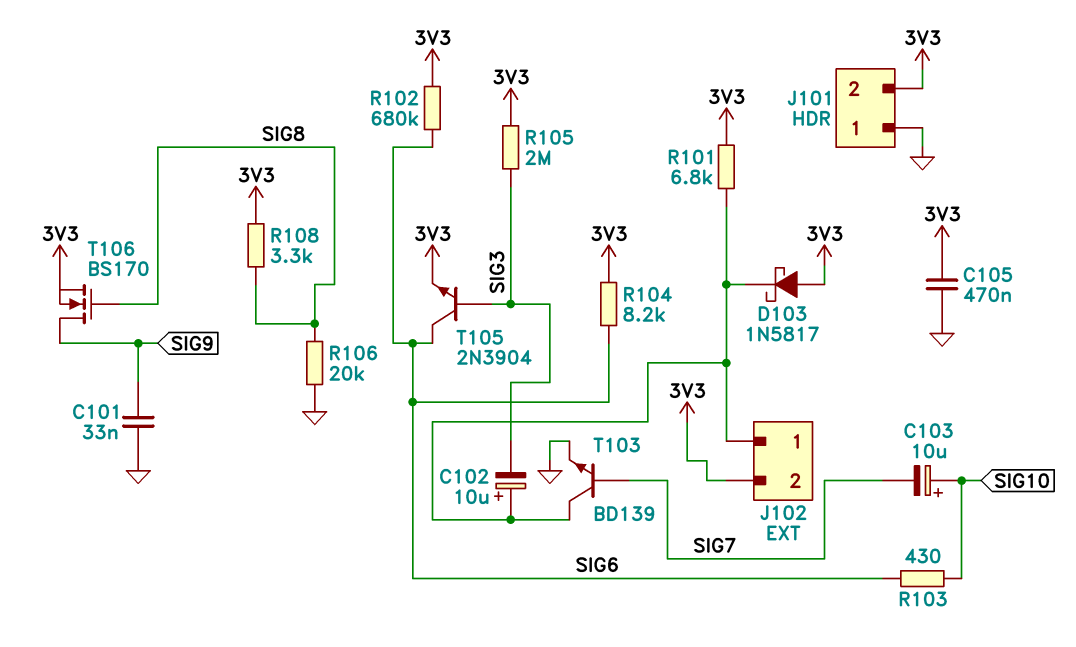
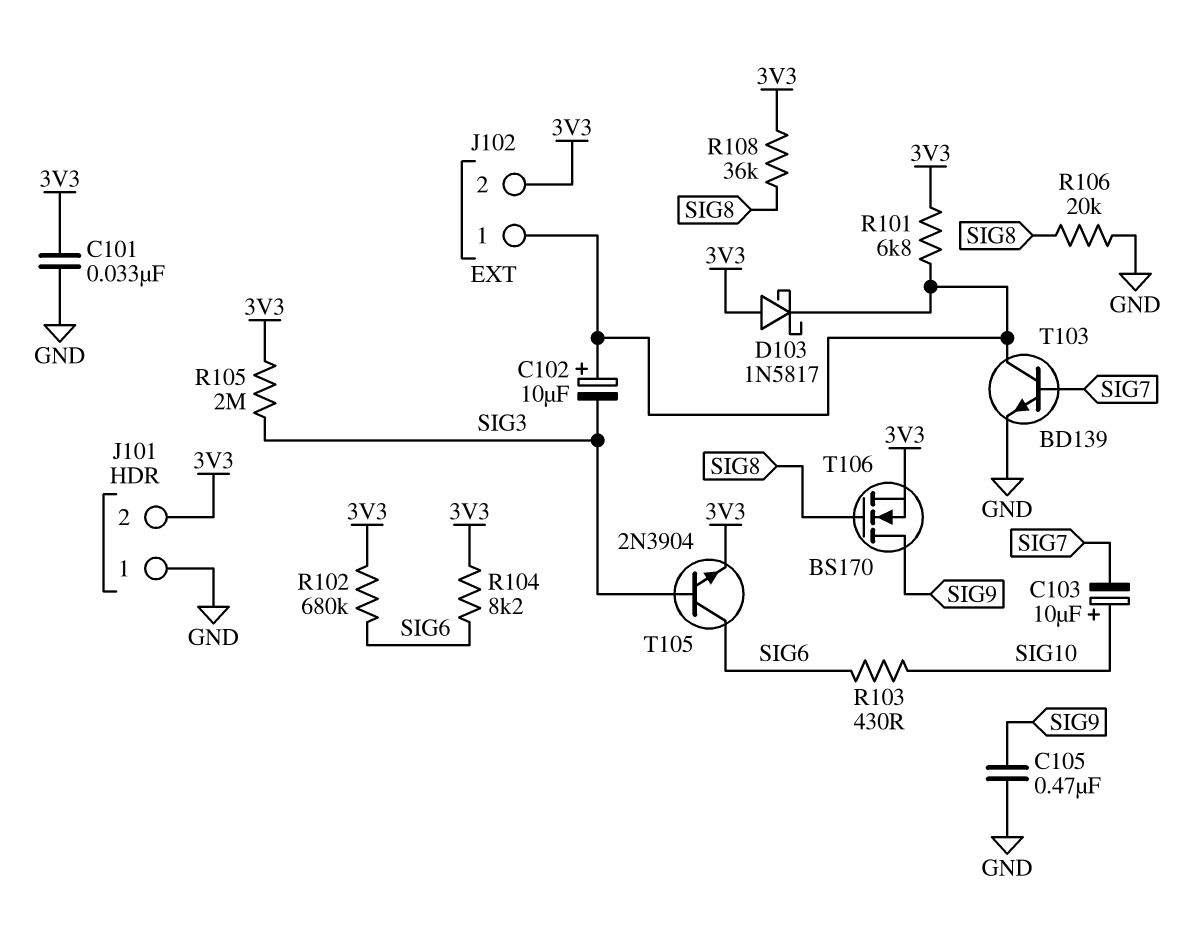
C101: 33nF (GND, SIG9) -> 33nF (3V3, GND)
C105: 470nF (3V3, GND) -> 470nF (GND, SIG9)
R108: 3.3k (3V3, SIG8) -> 36k (3V3, SIG8)

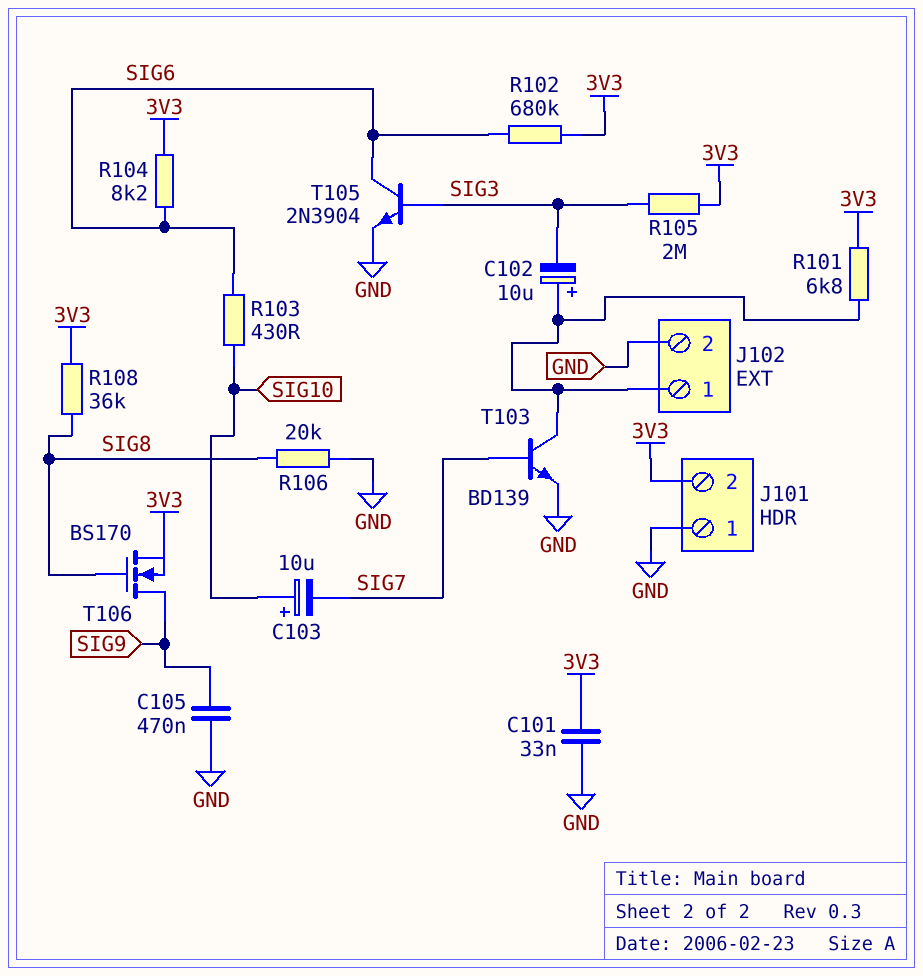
D103: schottky 1N5817 (A 3V3, K J102/1) -> none
J102 pin 2: 3V3 -> GND
T105: NPN 2N3904 (B SIG3, C SIG6, E 3V3) -> NPN 2N3904 (B SIG3, C SIG6, E GND)

